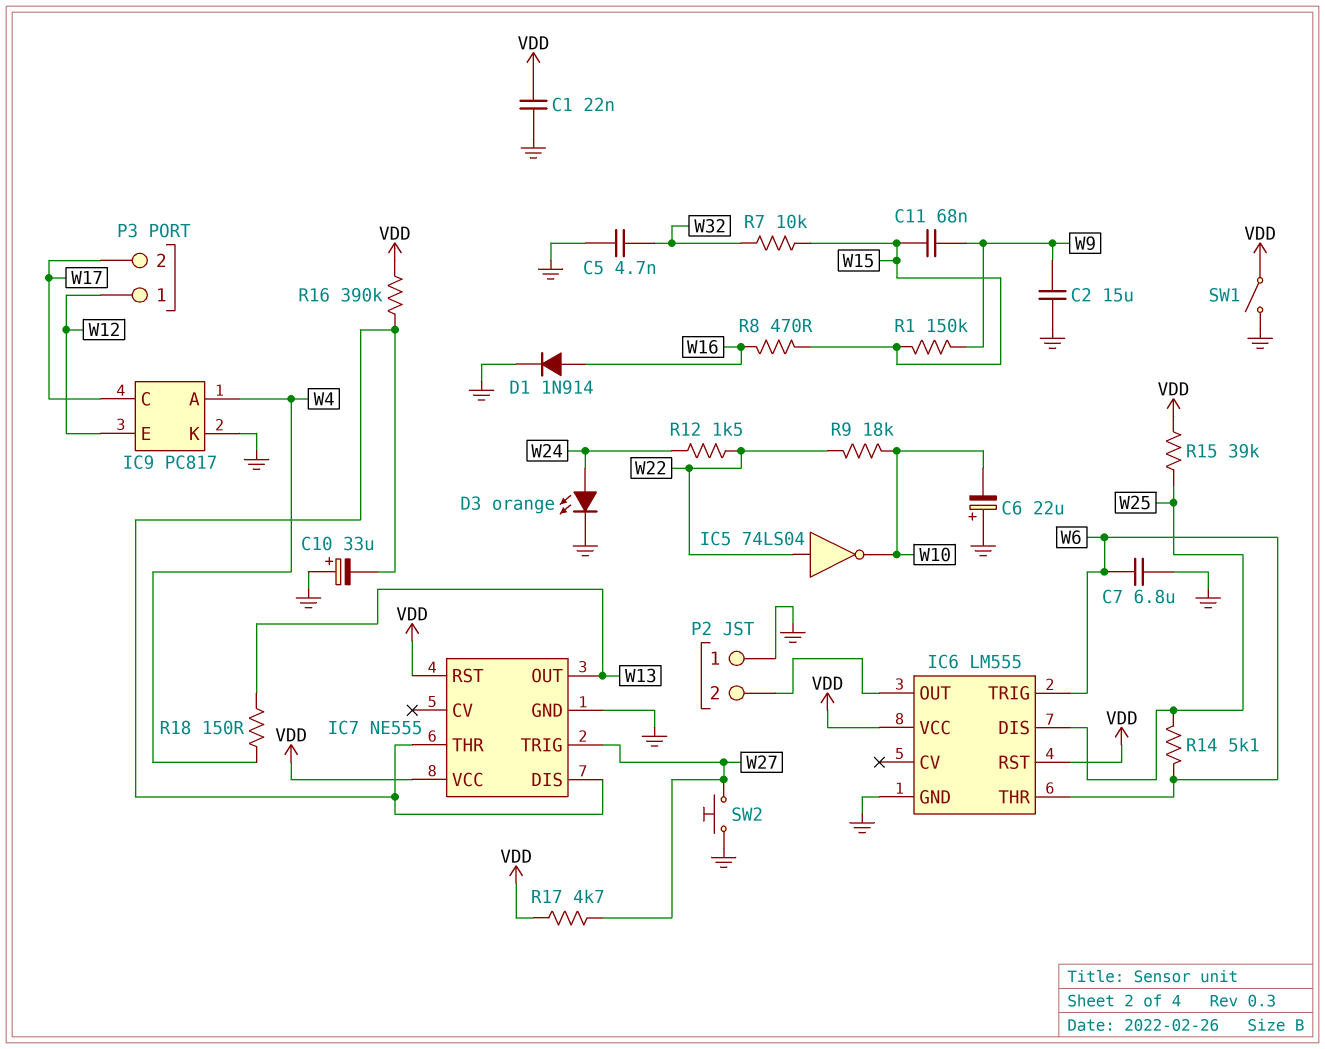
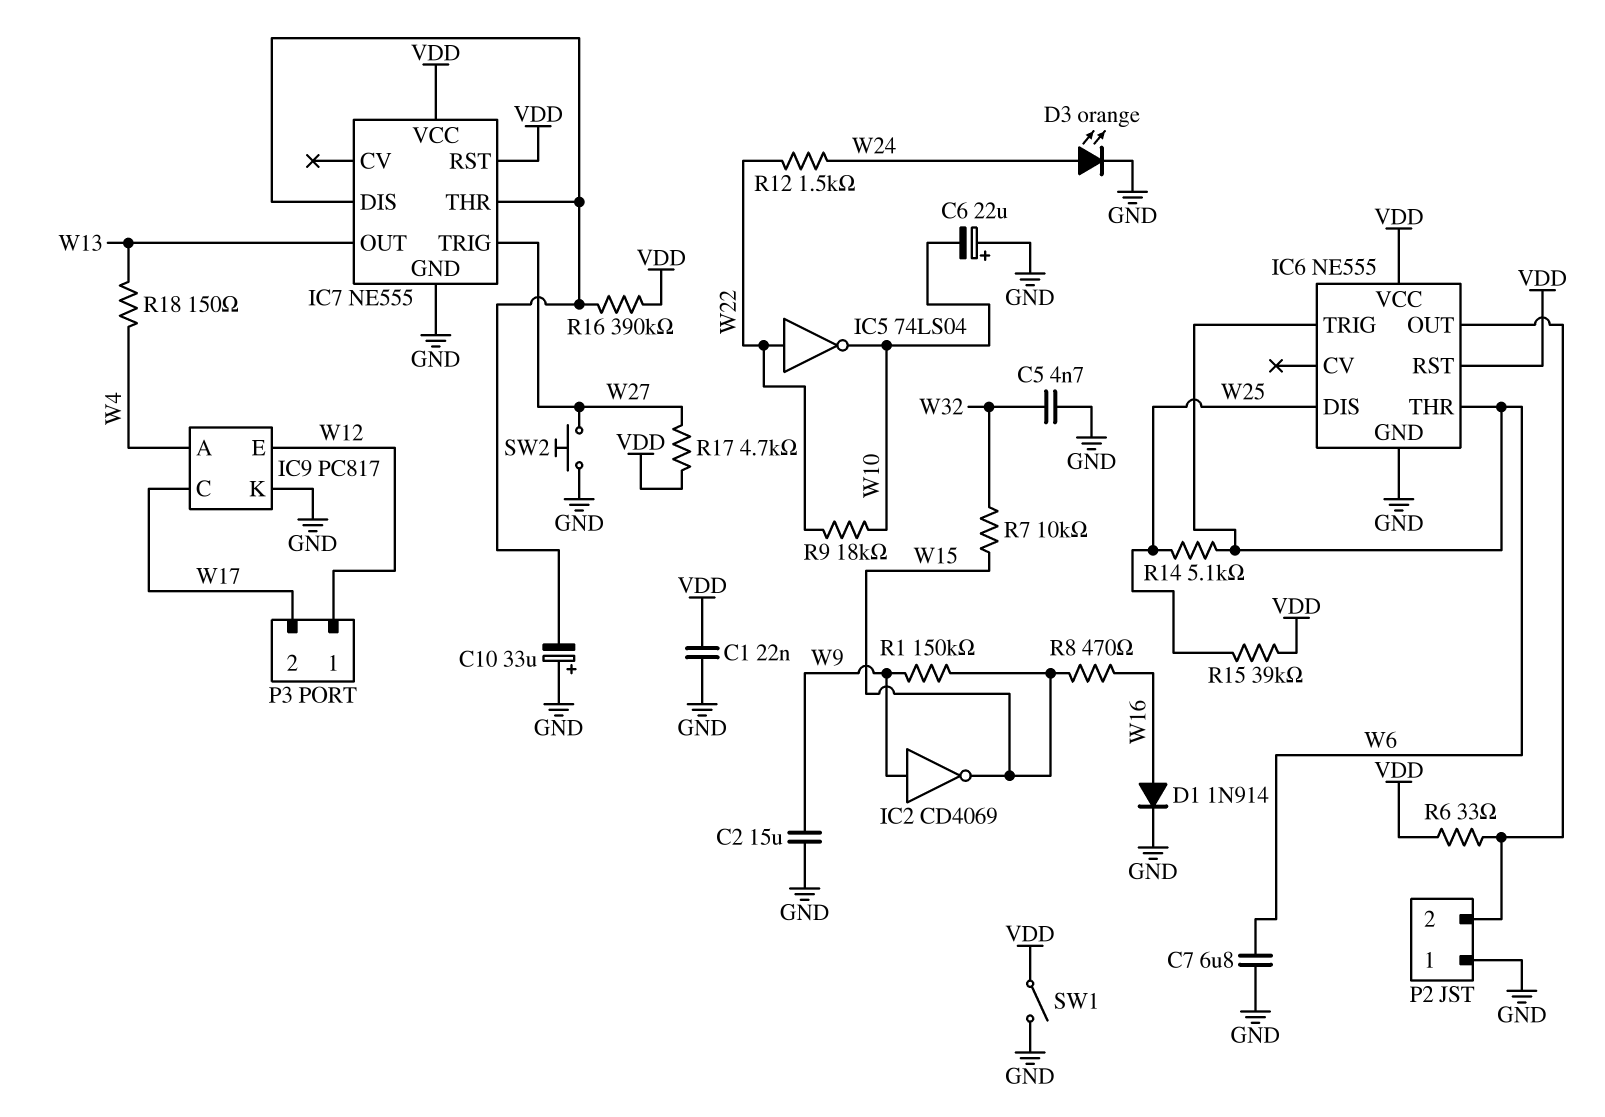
C11: 68nF (W9, W15) -> none
IC2: none -> NOT CD4069 (in W9, out W15)
IC6: LM555 -> NE555
R6: none -> 33 (IC6/OUT, VDD)

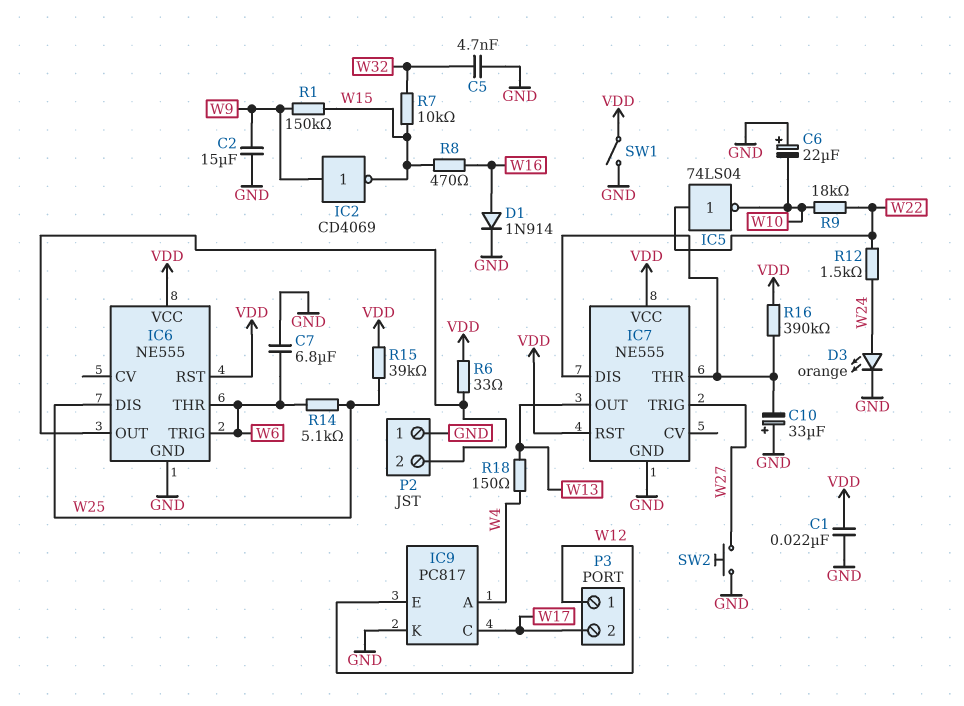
R17: 4.7k (VDD, W27) -> none

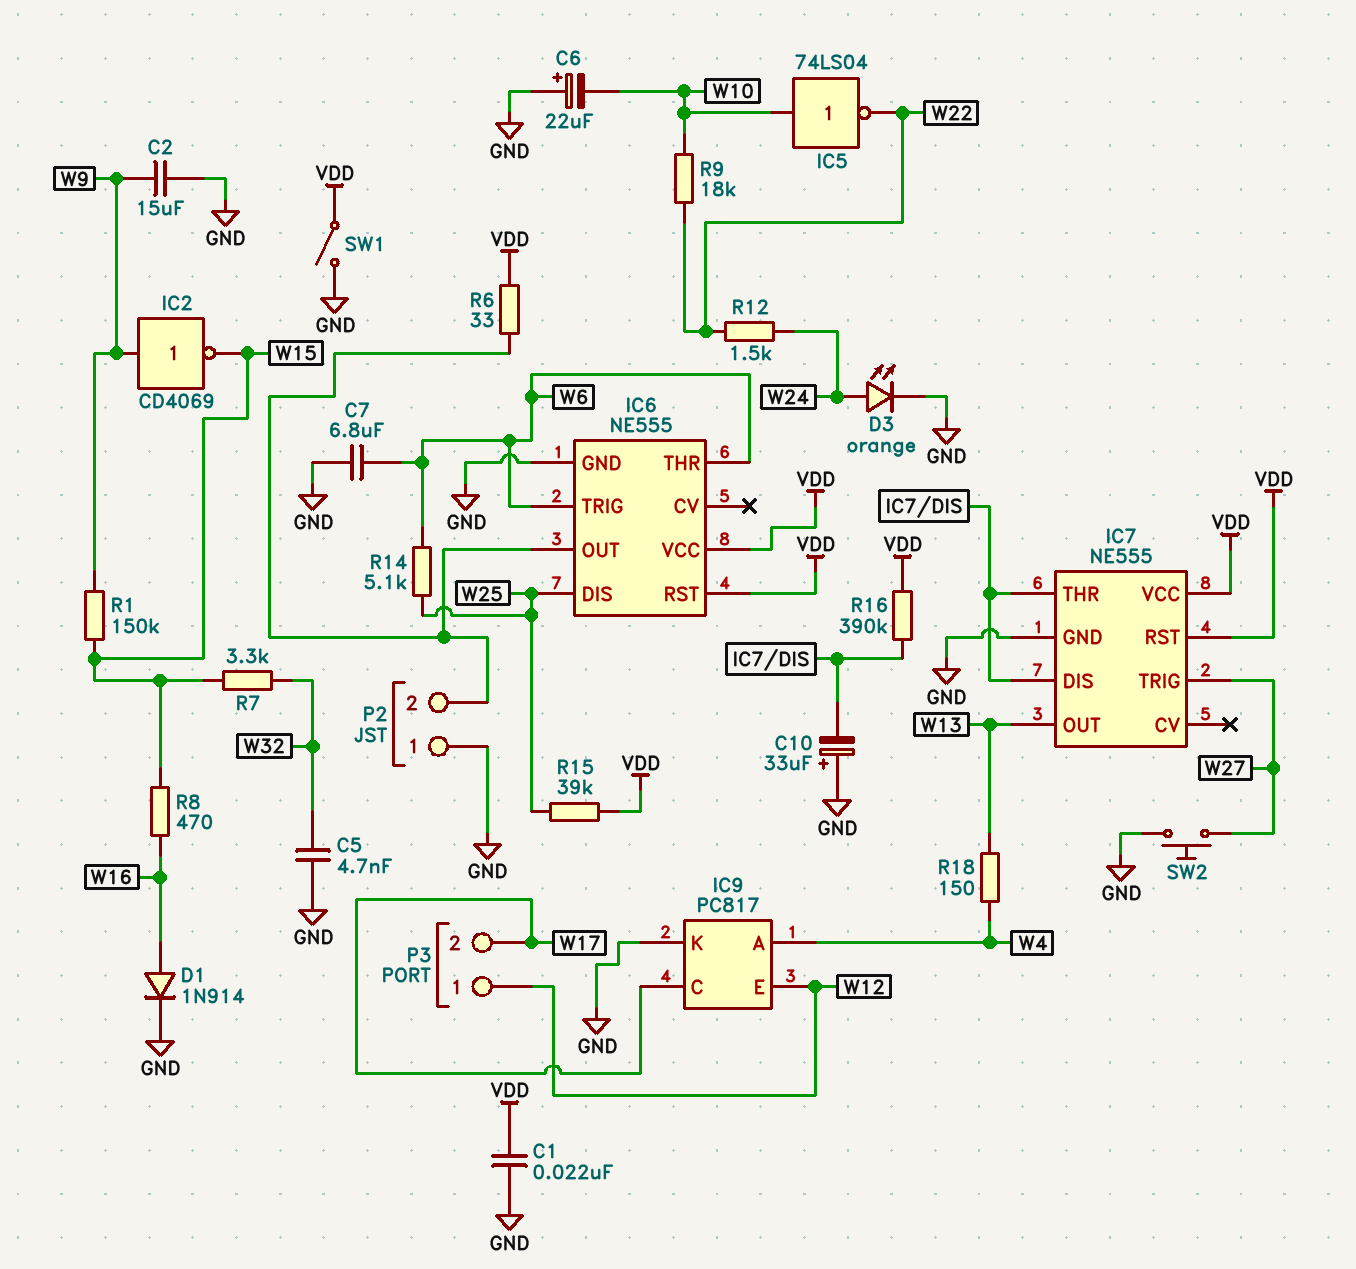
IC5: NOT 74LS04 (in W22, out W10) -> NOT 74LS04 (in W10, out W22)
R7: 10k (W15, W32) -> 3.3k (W15, W32)

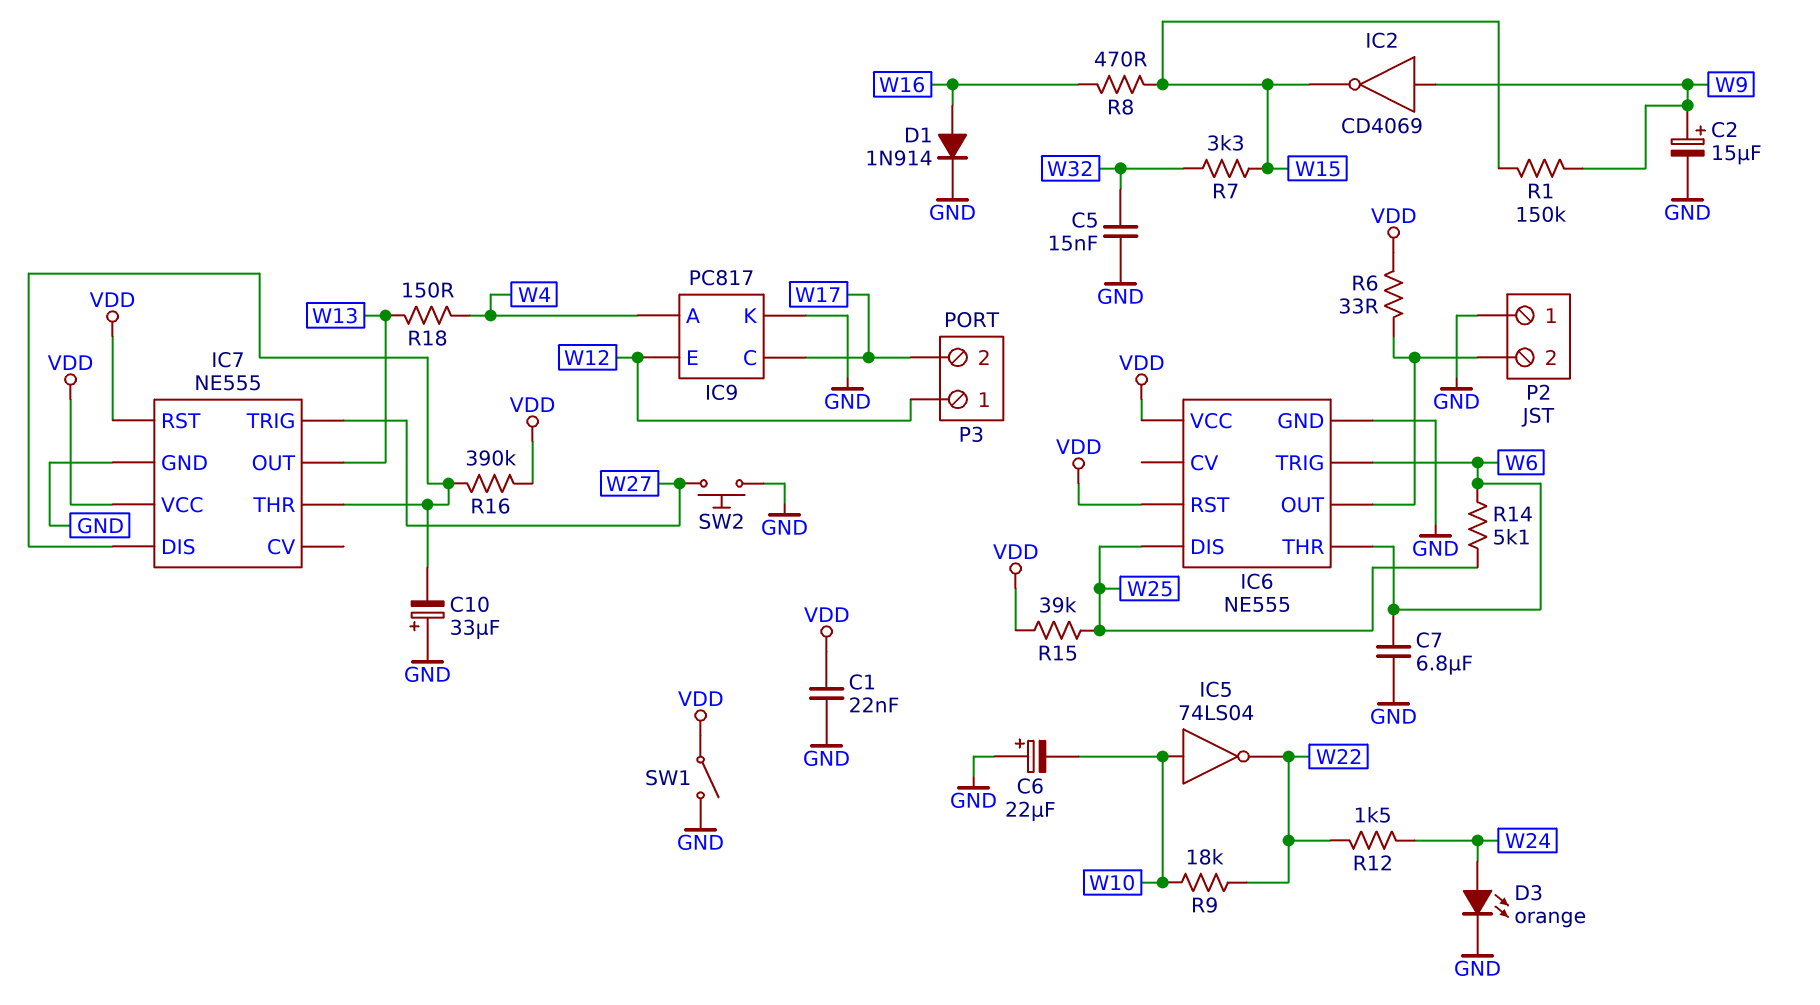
C2: 15uF (GND, W9) -> 15uF (plus W9, minus GND)
C5: 4.7nF (GND, W32) -> 15nF (GND, W32)

